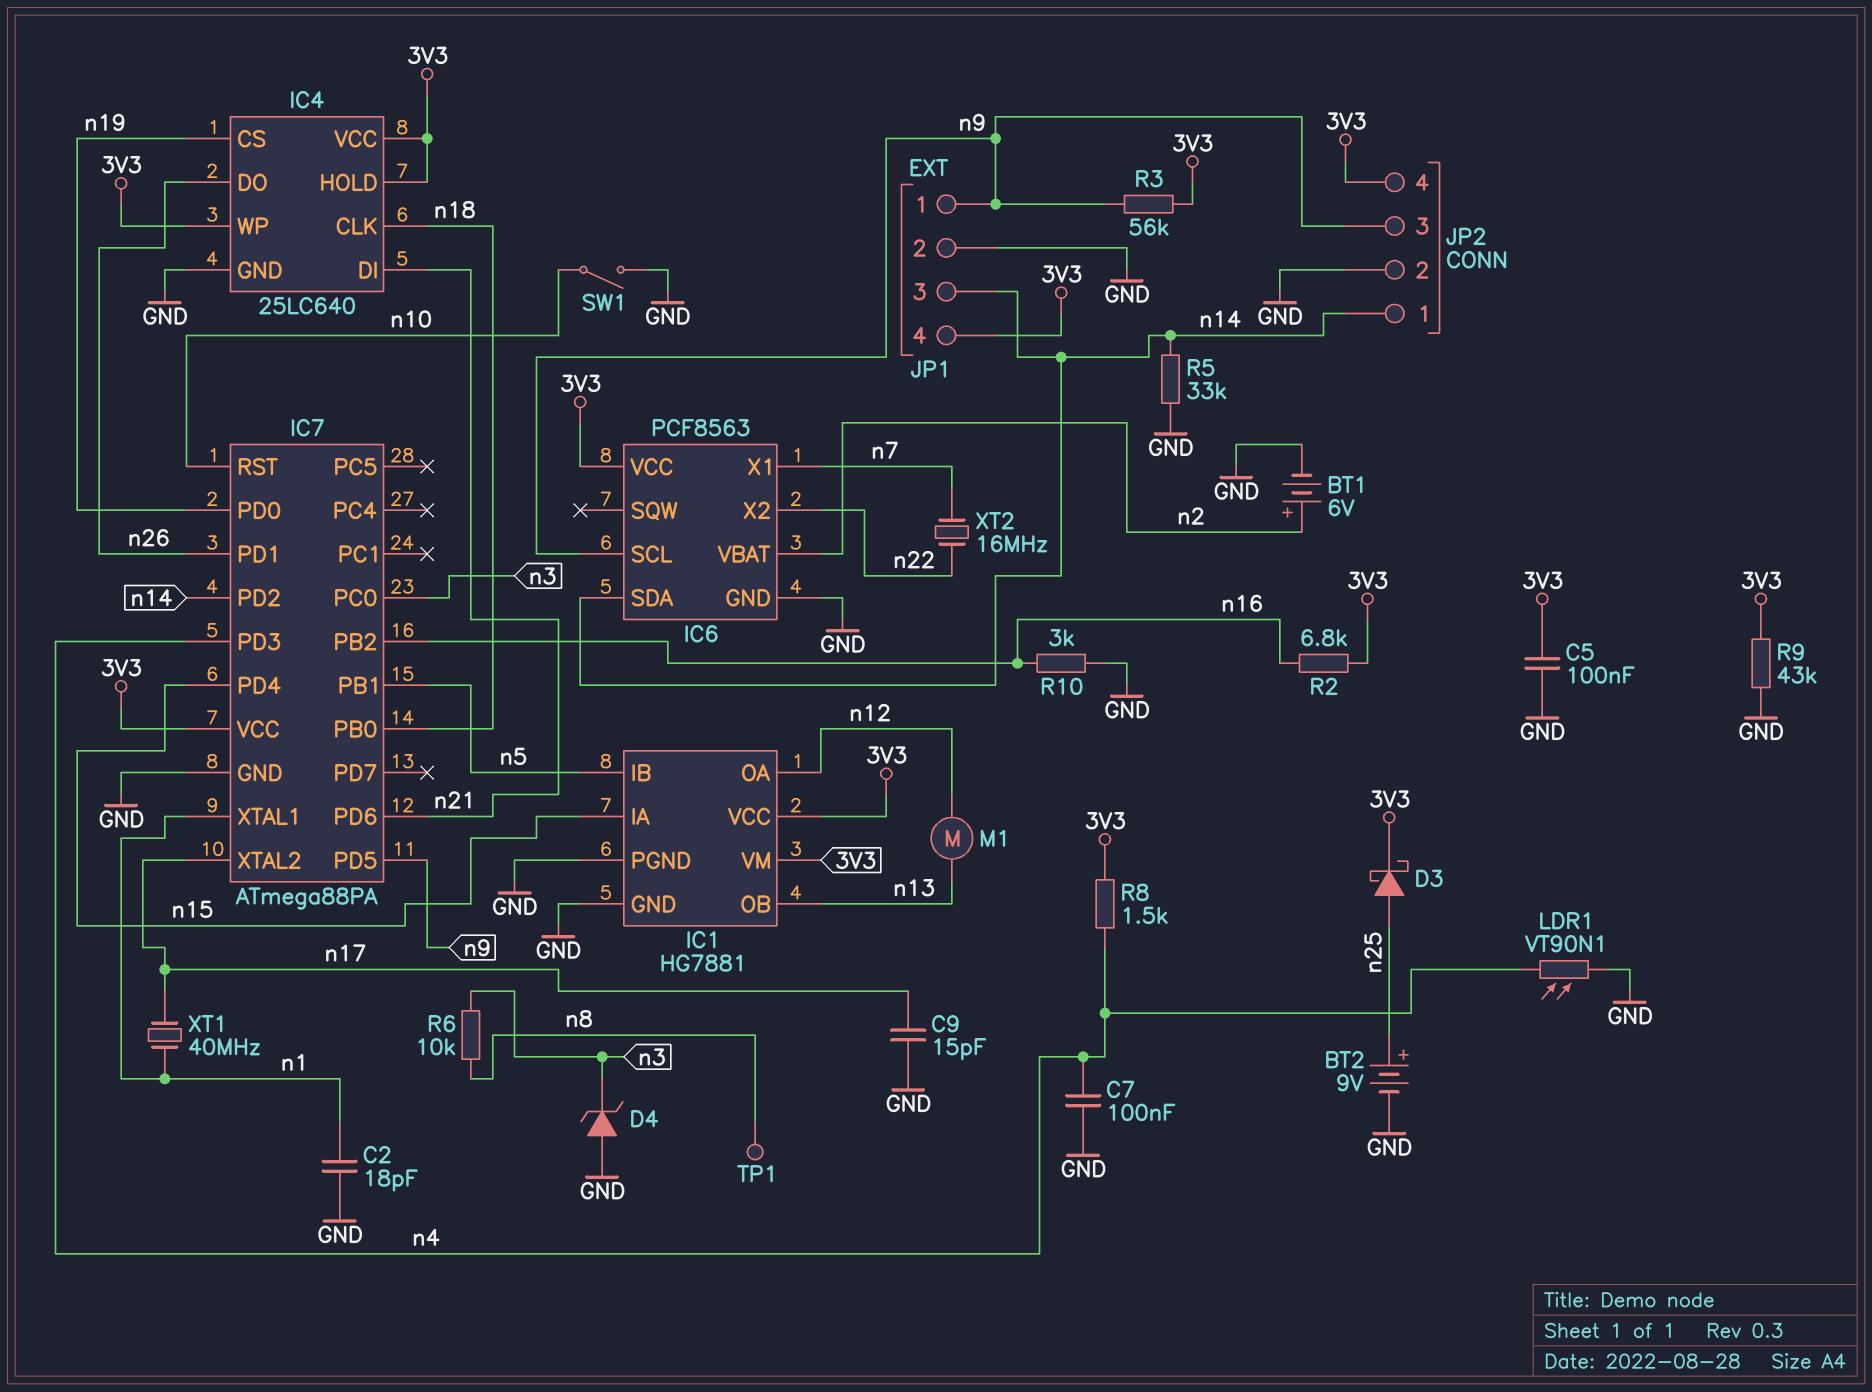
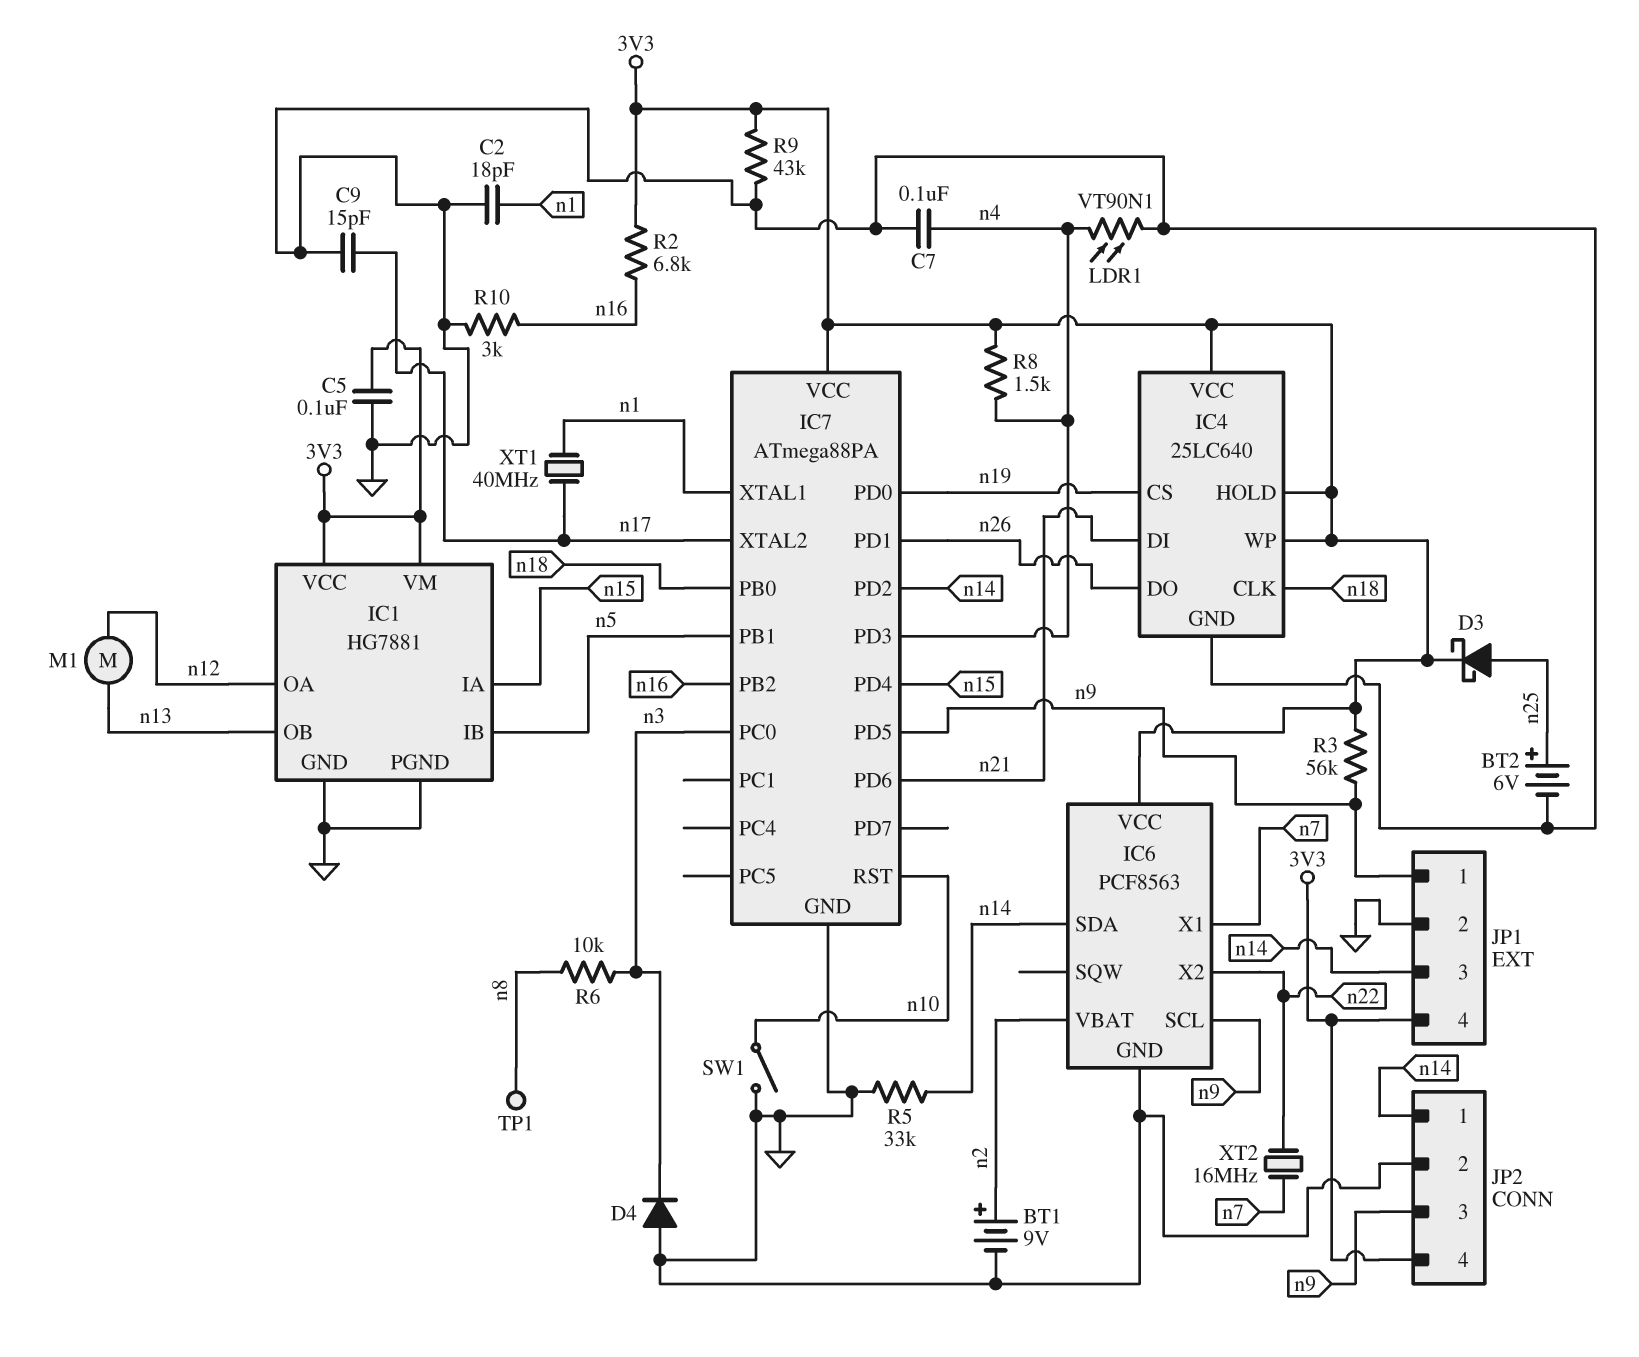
BT1: 6V (plus n2, minus GND) -> 9V (plus n2, minus GND)
BT2: 9V (plus n25, minus GND) -> 6V (plus n25, minus GND)
D4: zener (A GND, K n3) -> diode (A GND, K n3)

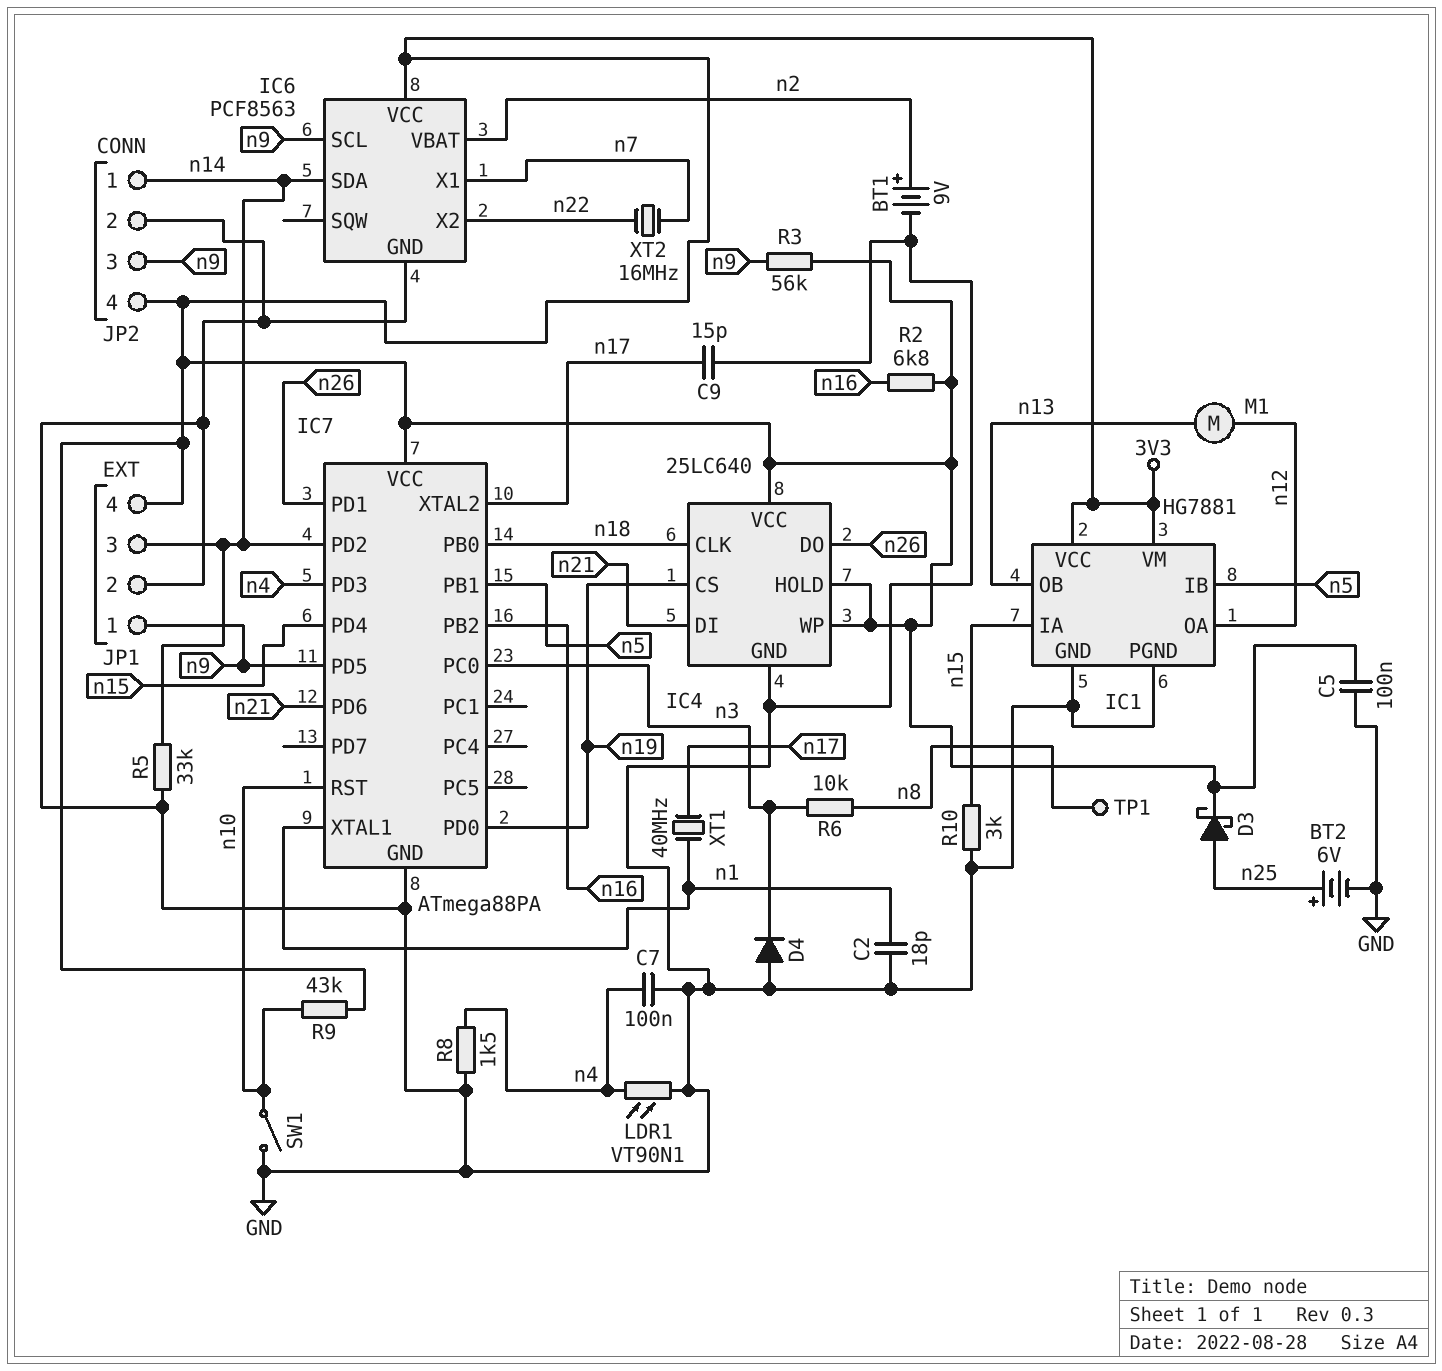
R8: 1.5k (3V3, n4) -> 1.5k (GND, n4)
R9: 43k (3V3, GND) -> 43k (3V3, n10)
R10: 3k (GND, n16) -> 3k (GND, n15)

